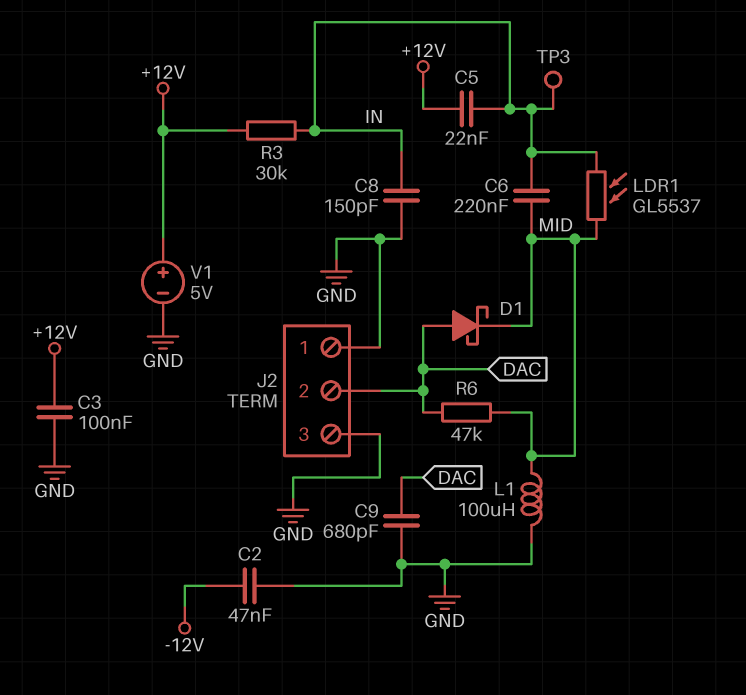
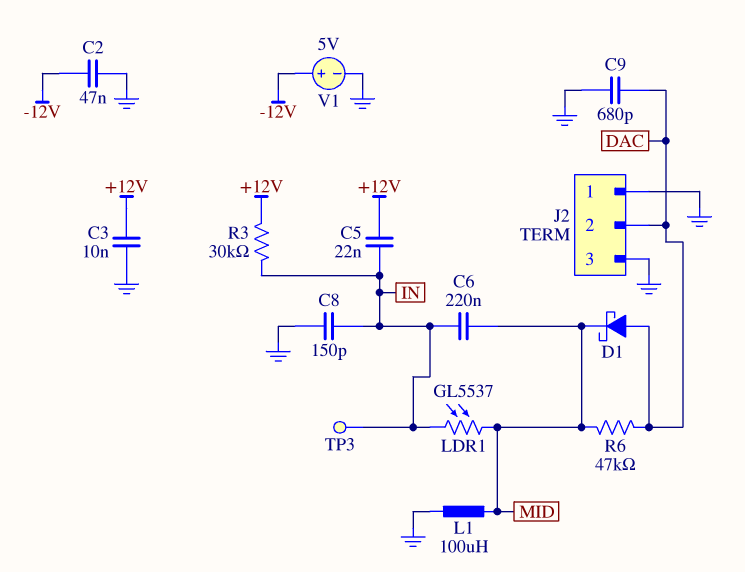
C3: 100nF (+12V, GND) -> 10nF (+12V, GND)
V1: 5V (plus +12V, minus GND) -> 5V (plus -12V, minus GND)

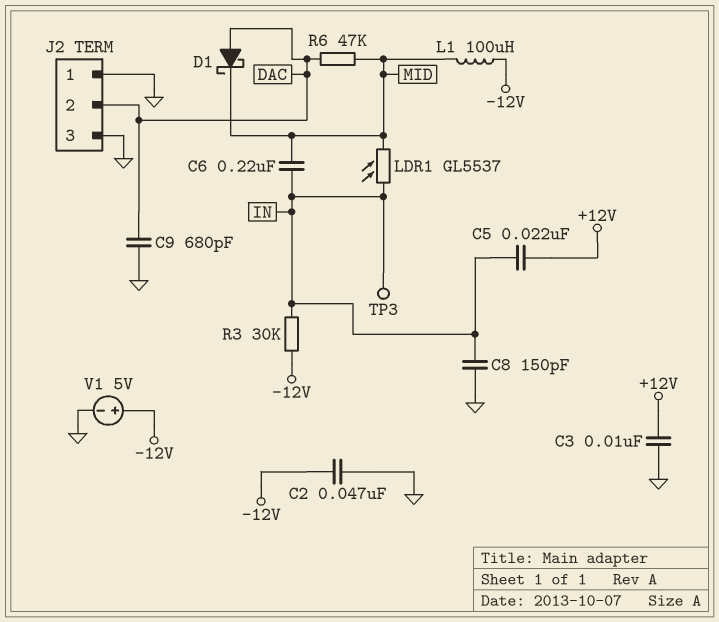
L1: 100uH (GND, MID) -> 100uH (-12V, MID)
R3: 30k (+12V, IN) -> 30k (-12V, IN)

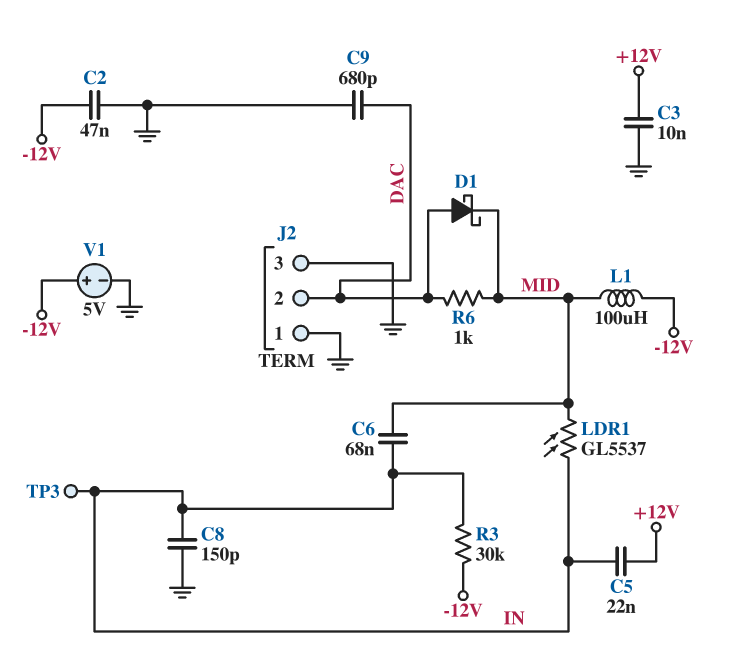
C6: 220nF (IN, MID) -> 68nF (IN, MID)
R6: 47k (DAC, MID) -> 1k (DAC, MID)

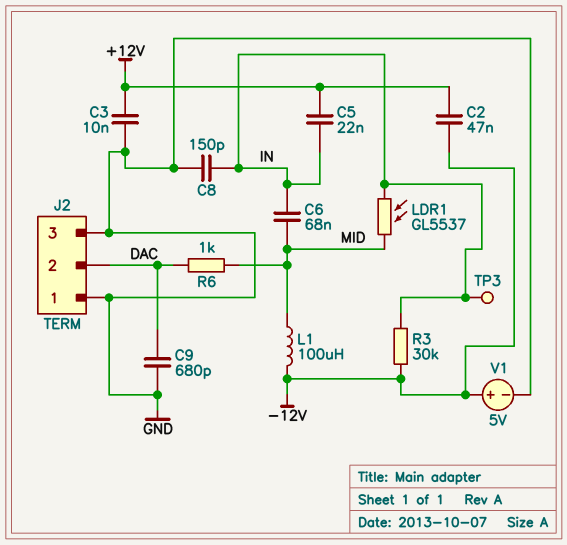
C2: 47nF (-12V, GND) -> 47nF (+12V, -12V)
D1: schottky (A DAC, K MID) -> none

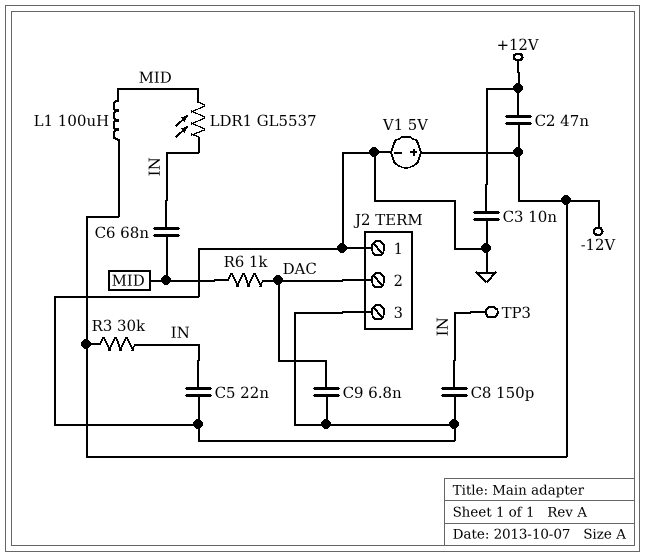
C5: 22nF (+12V, IN) -> 22nF (GND, IN)
C9: 680pF (DAC, GND) -> 6.8nF (DAC, GND)

